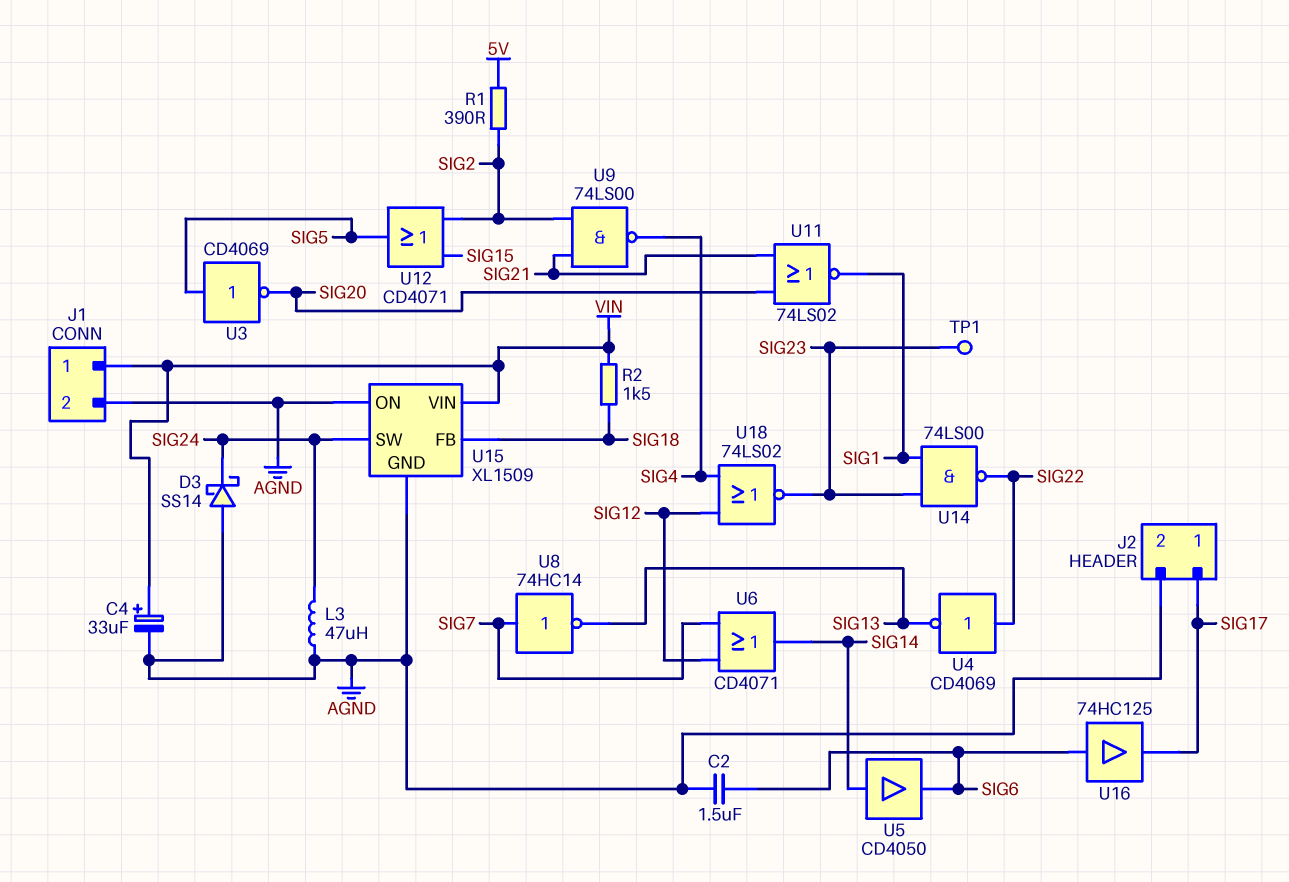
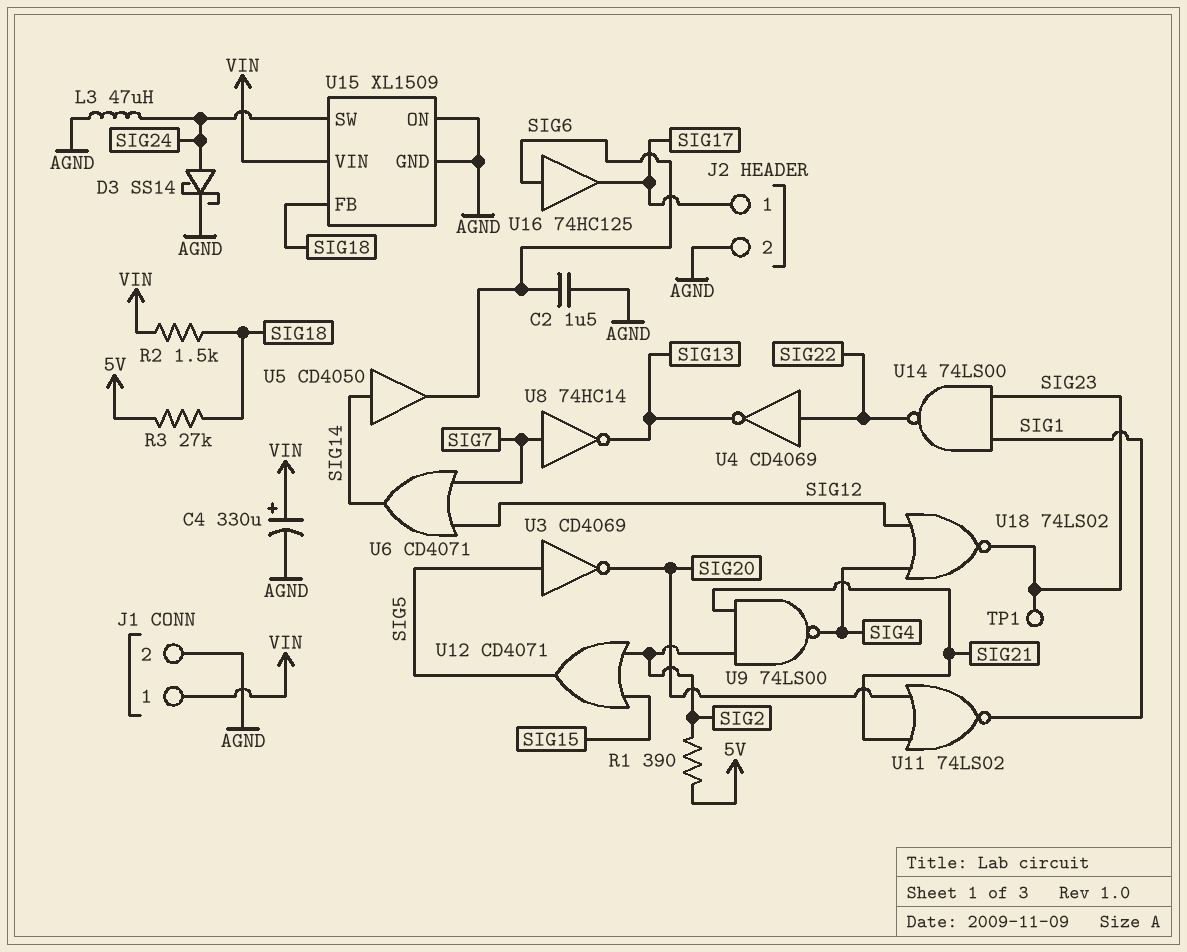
C4: 33uF (plus VIN, minus AGND) -> 330uF (plus VIN, minus AGND)
D3: schottky SS14 (A AGND, K SIG24) -> schottky SS14 (A SIG24, K AGND)
R3: none -> 27k (5V, SIG18)

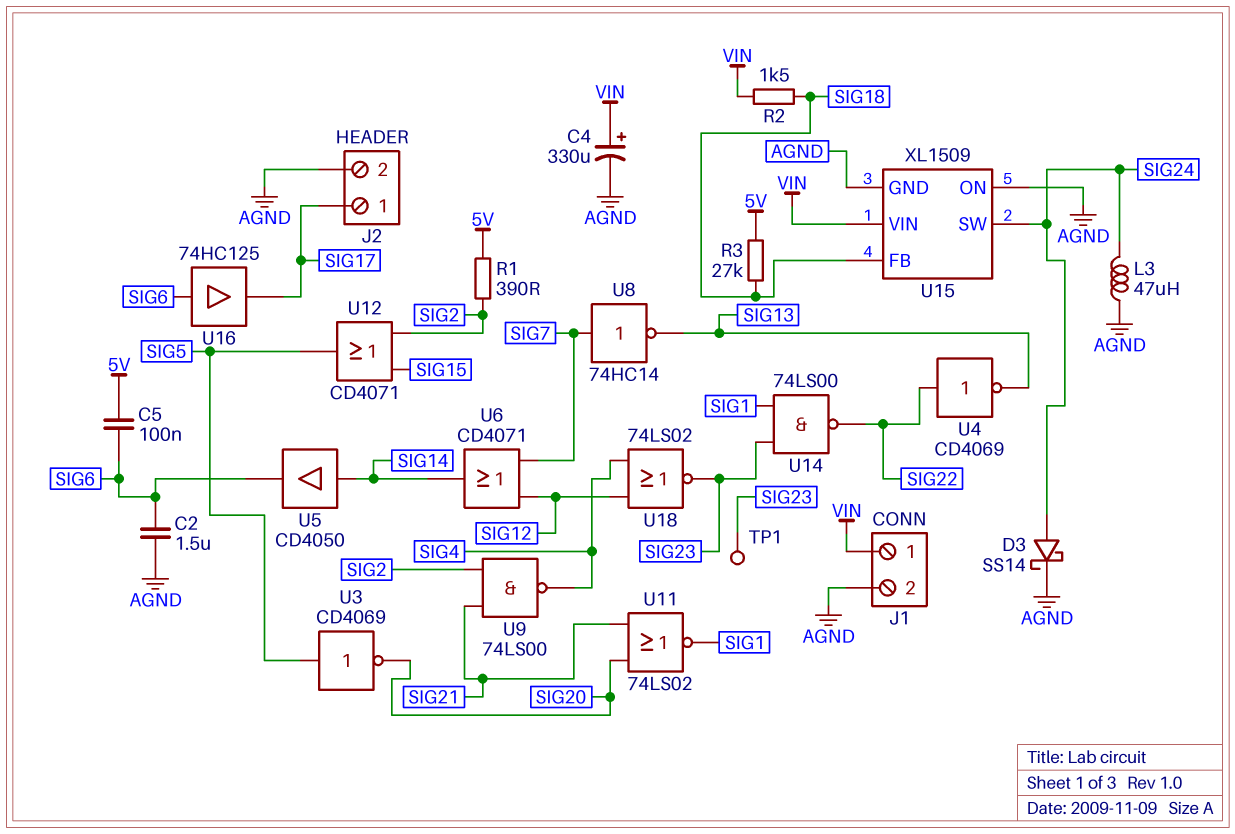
C5: none -> 100nF (5V, SIG6)

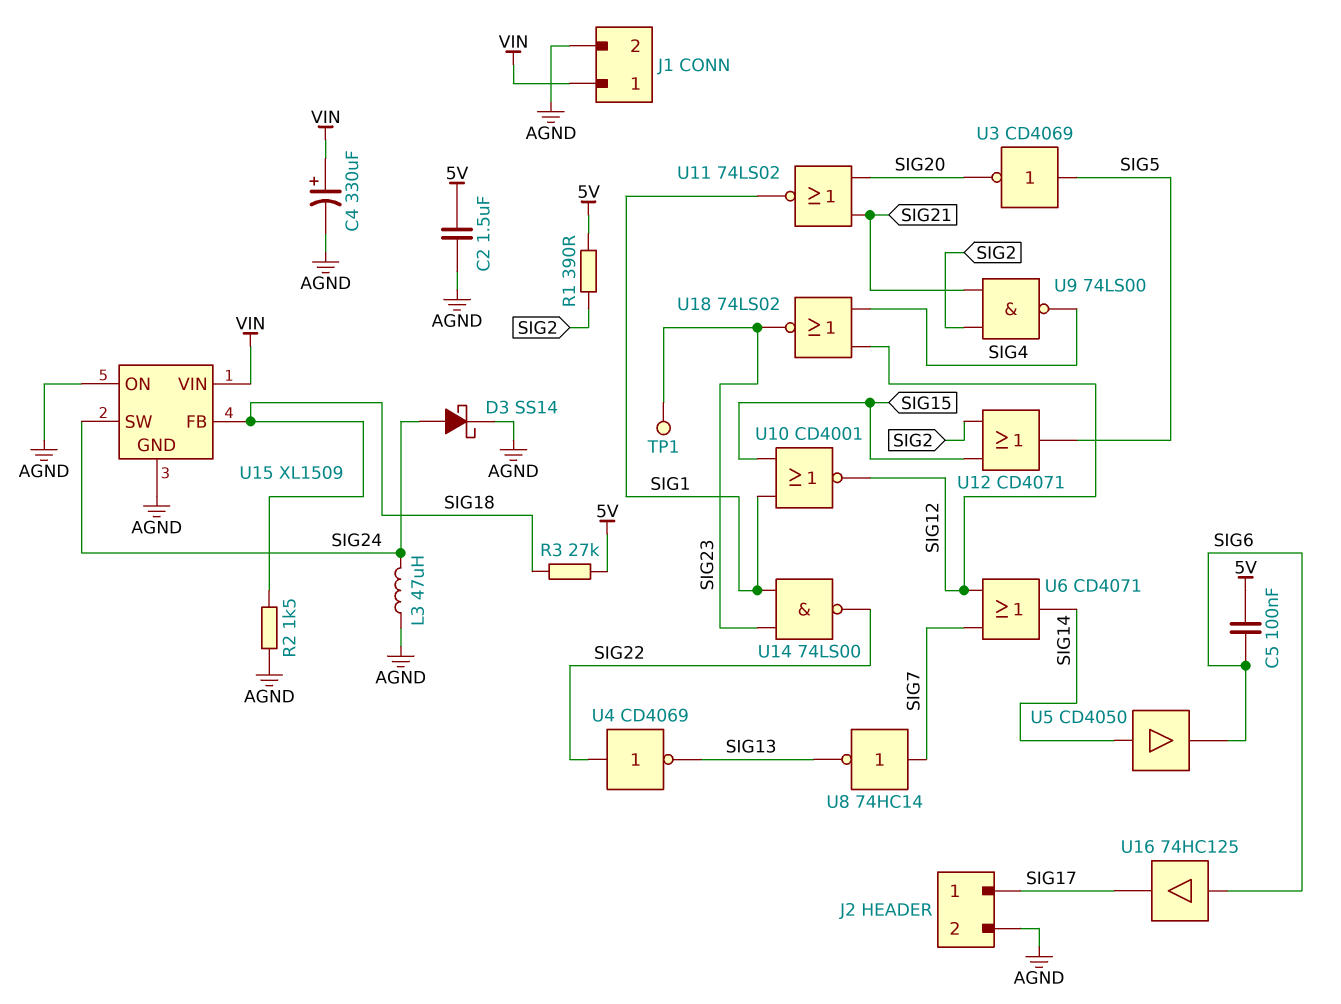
C2: 1.5uF (AGND, SIG6) -> 1.5uF (5V, AGND)
R2: 1.5k (SIG18, VIN) -> 1.5k (AGND, SIG18)
U10: none -> NOR CD4001 (in SIG1, in SIG15, out SIG12)

